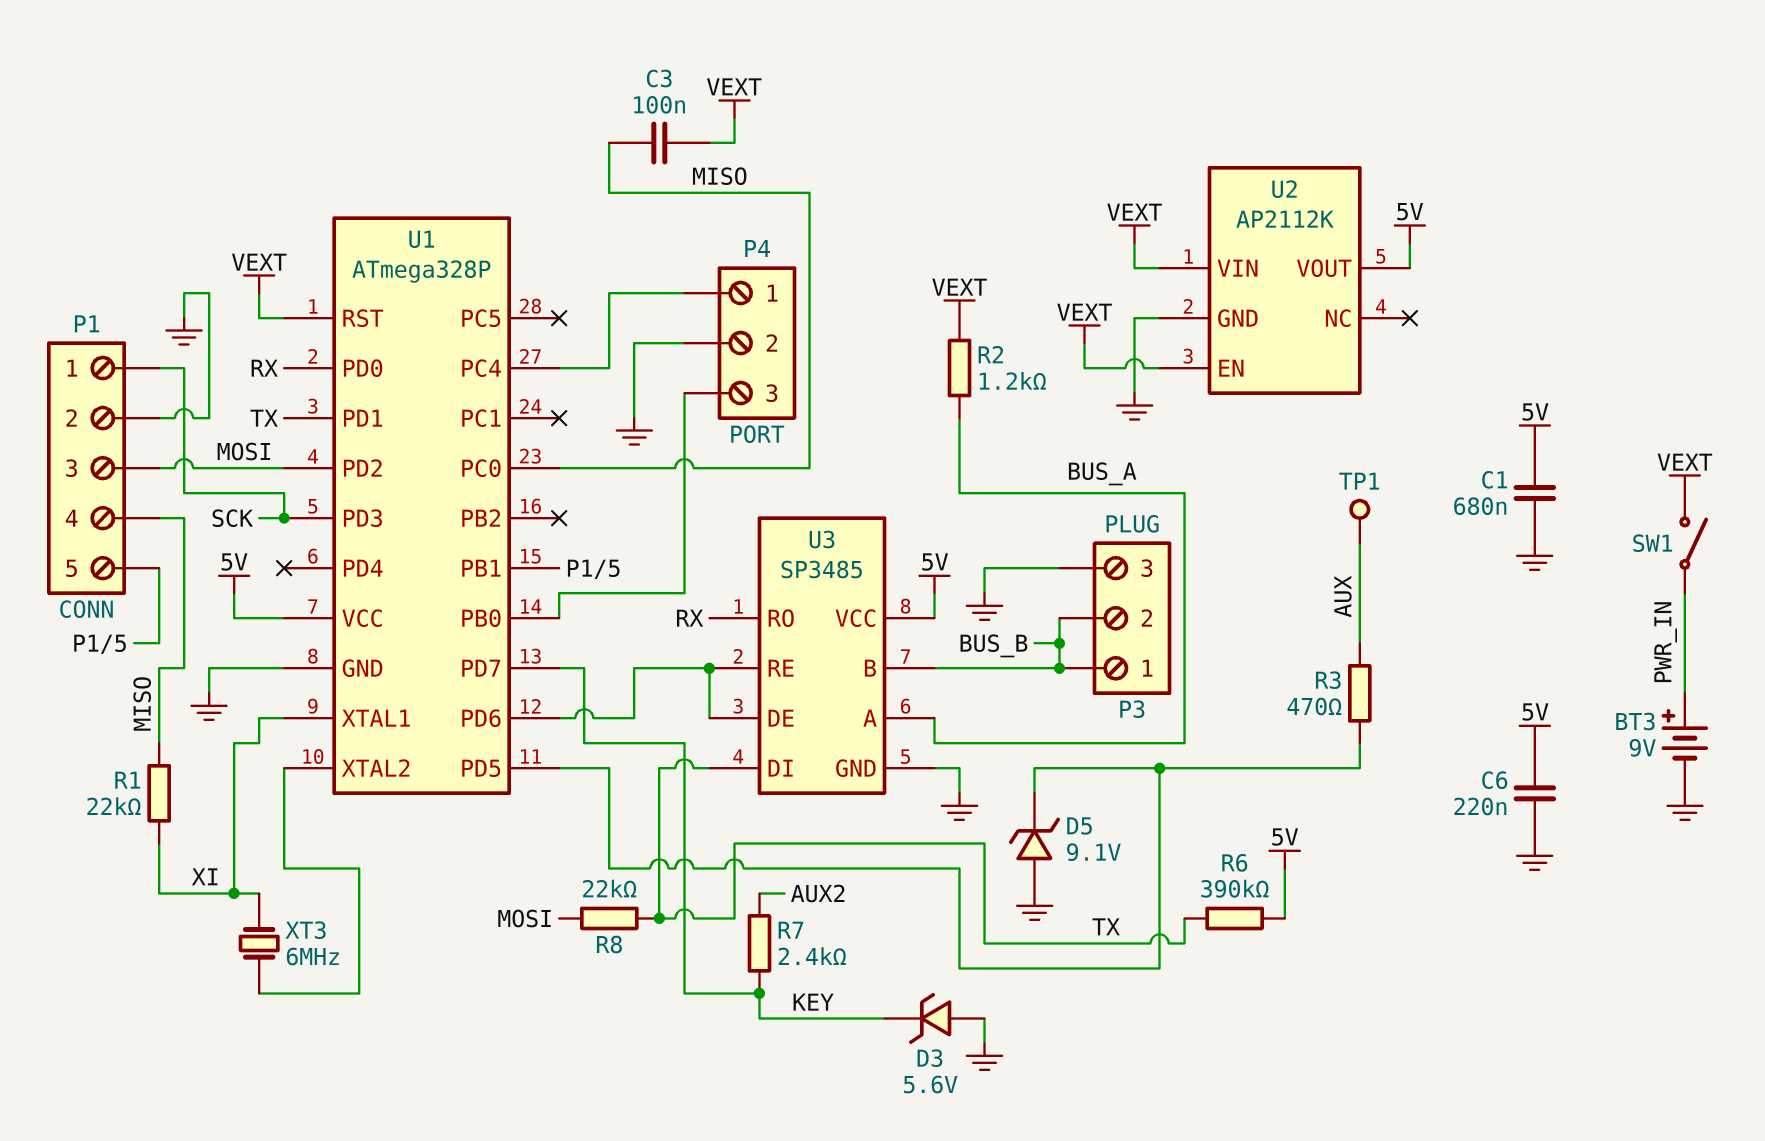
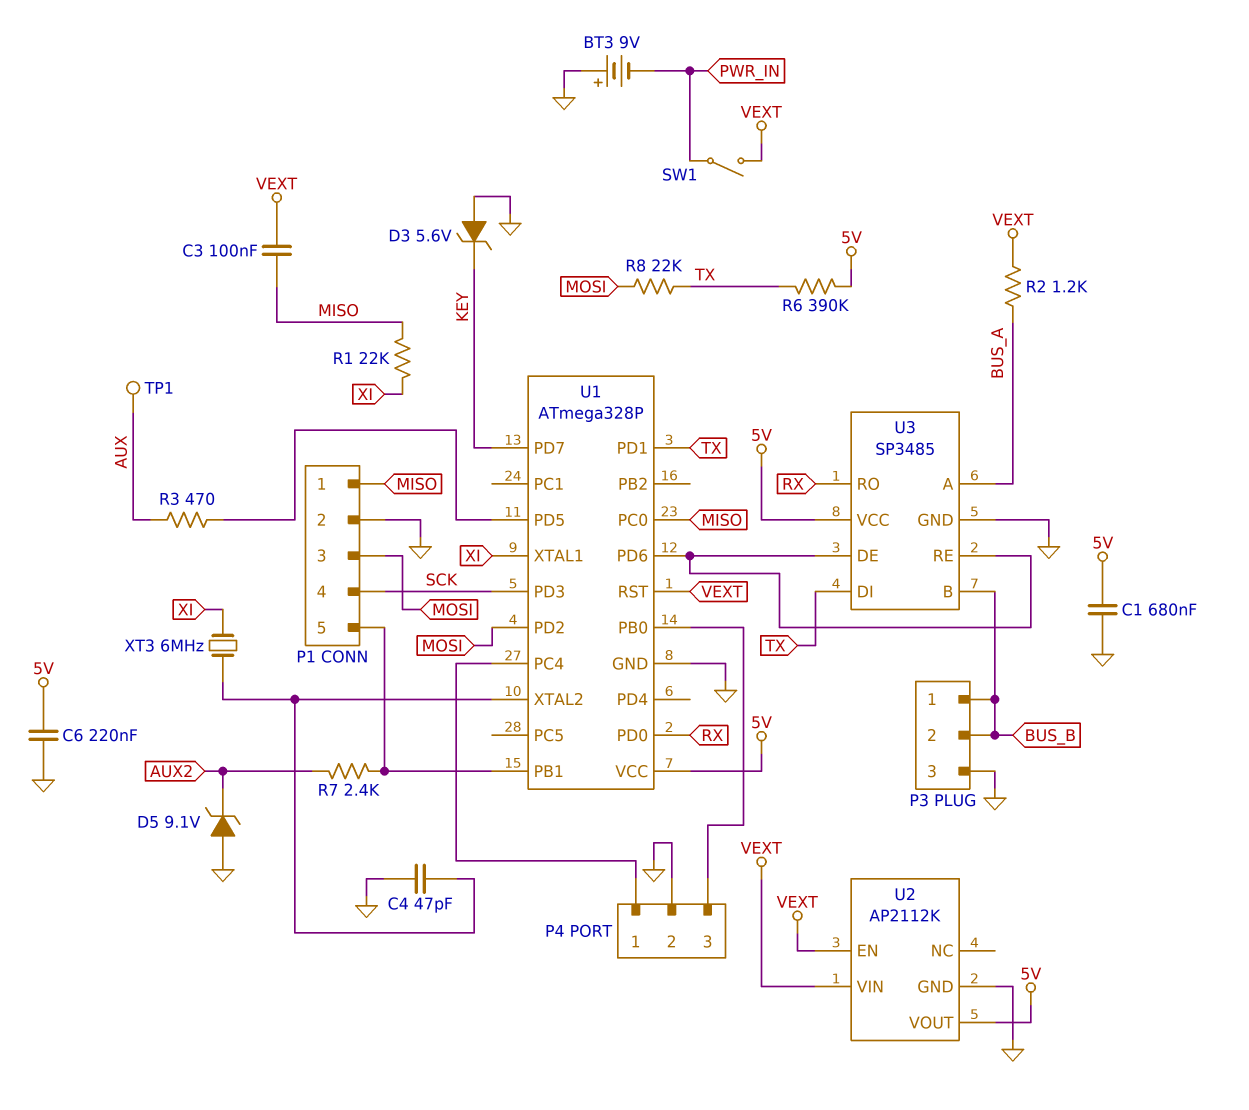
BT3: 9V (plus PWR_IN, minus GND) -> 9V (plus GND, minus PWR_IN)
C4: none -> 47pF (GND, U1/XTAL2)
D5: zener 9.1V (A GND, K U1/PD5) -> zener 9.1V (A GND, K AUX2)
P1 pin 1: SCK -> MISO
P1 pin 4: MISO -> SCK
R7: 2.4k (AUX2, KEY) -> 2.4k (AUX2, P1/5)

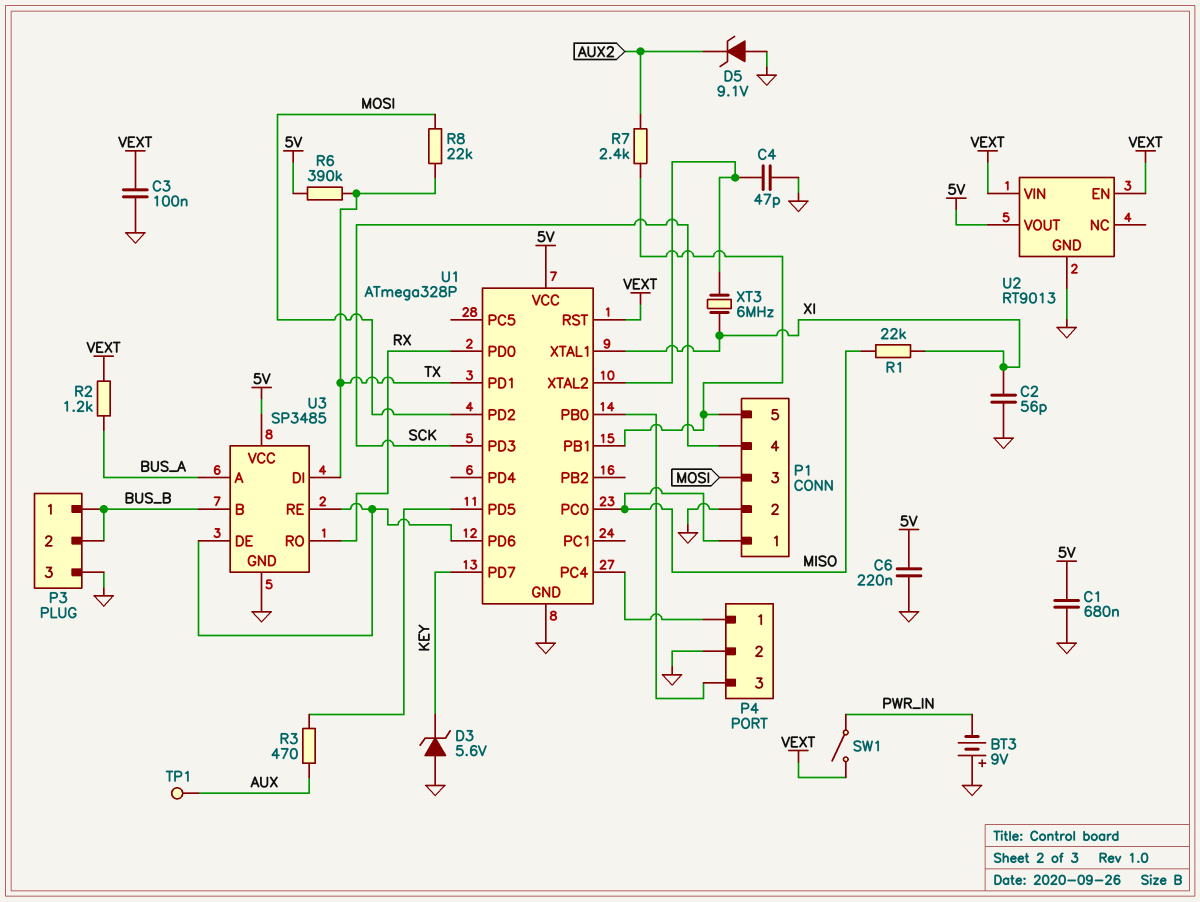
C2: none -> 56pF (GND, XI)
C3: 100nF (MISO, VEXT) -> 100nF (GND, VEXT)
U2: AP2112K -> RT9013

